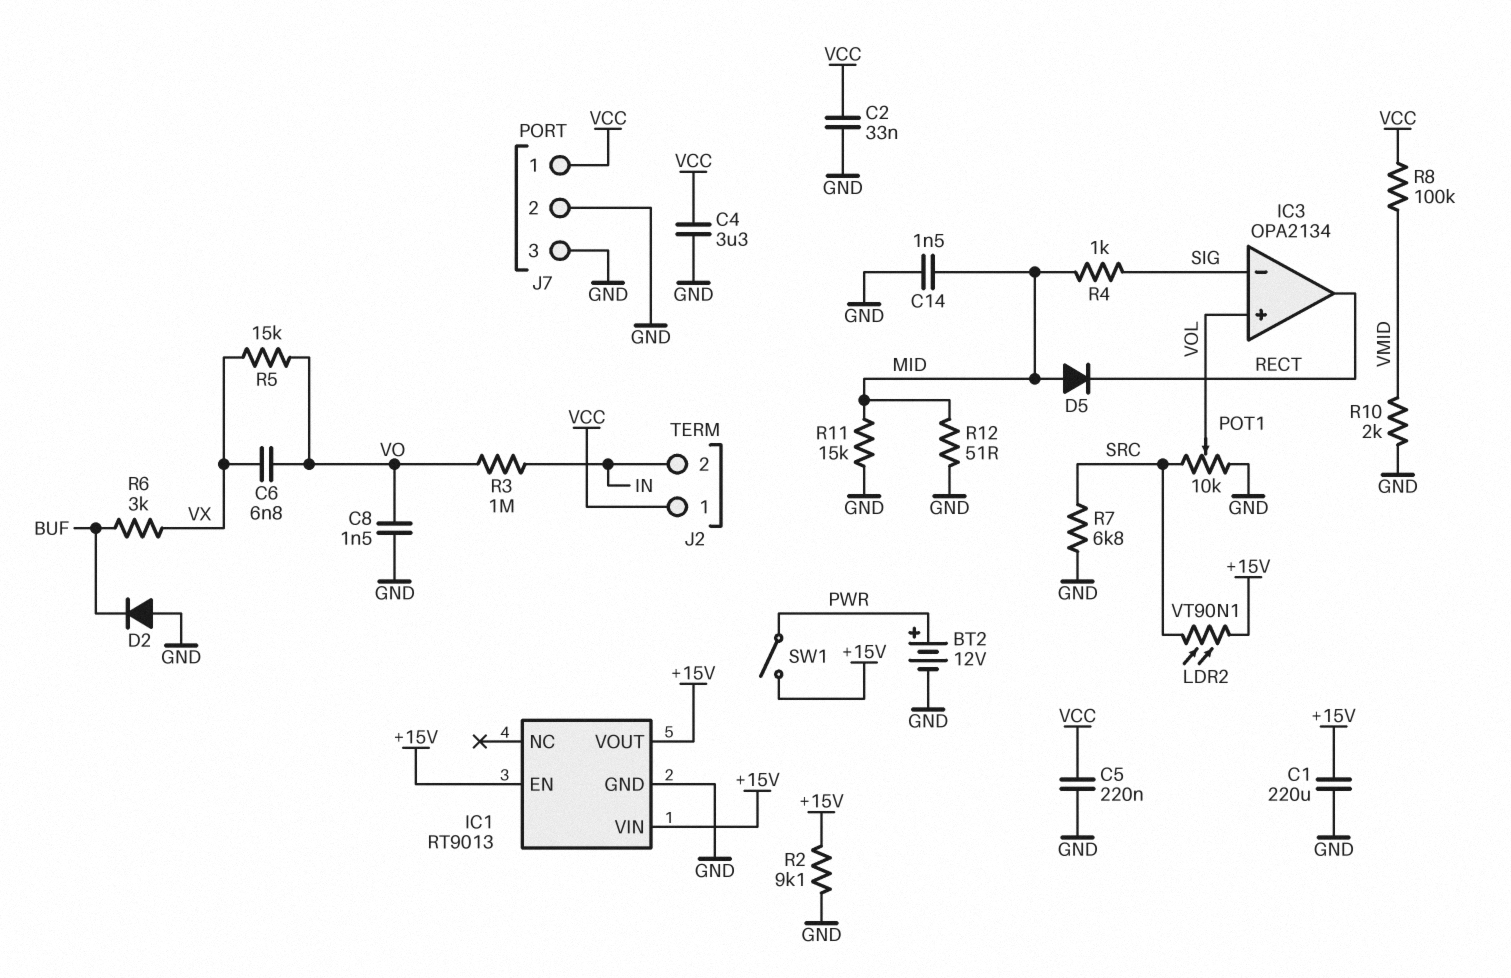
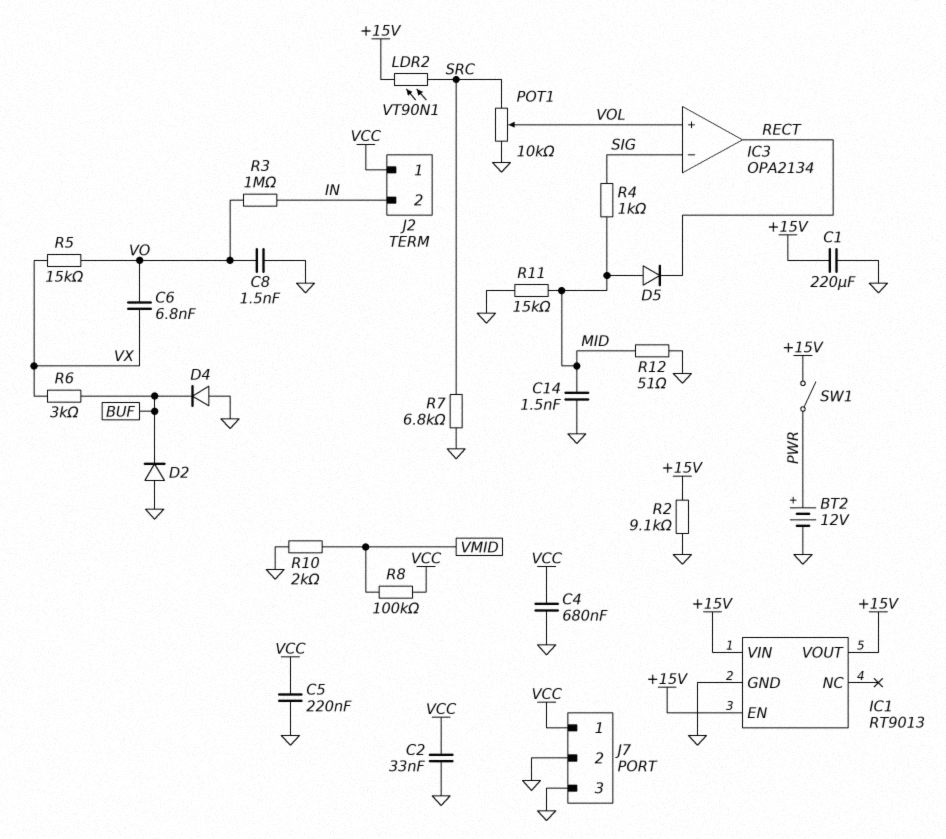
C4: 3.3uF (GND, VCC) -> 680nF (GND, VCC)
D4: none -> diode (A GND, K BUF)

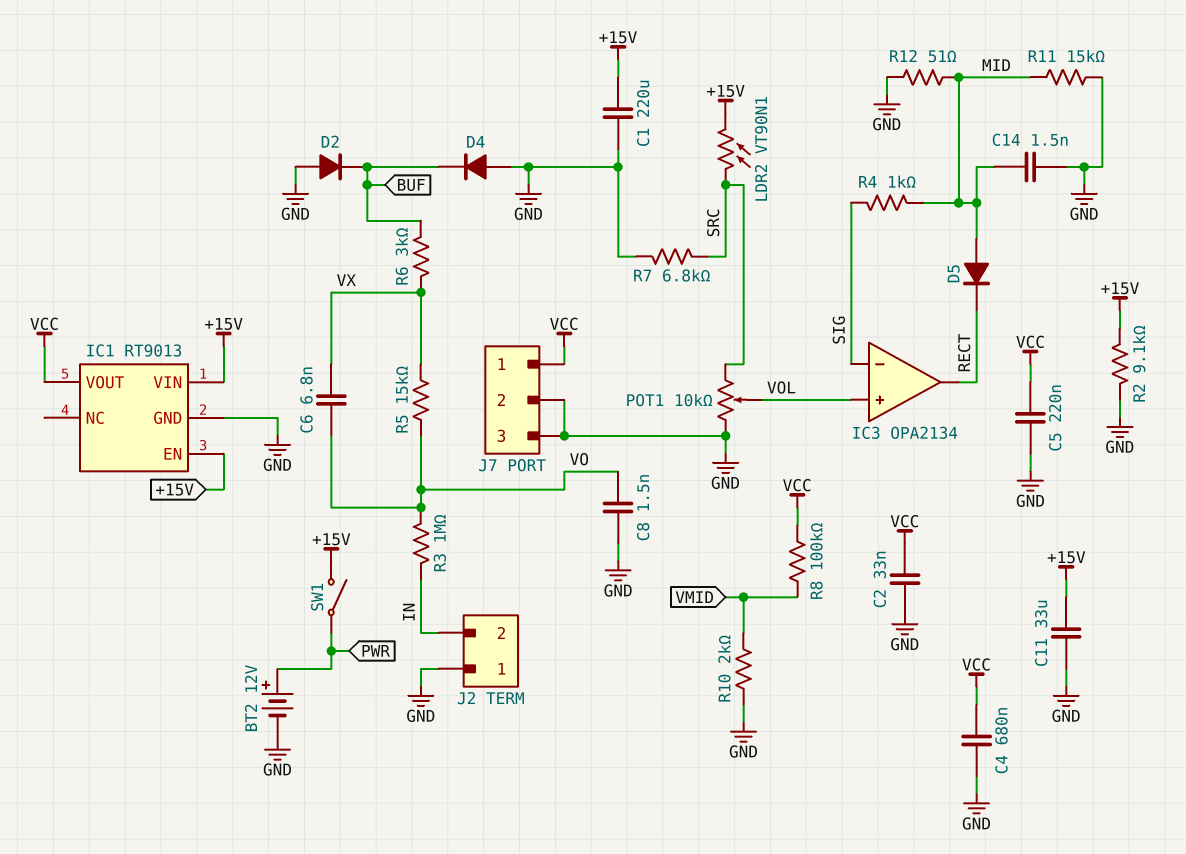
C11: none -> 33uF (+15V, GND)
IC1 pin VOUT: +15V -> VCC
J2 pin 1: VCC -> GND

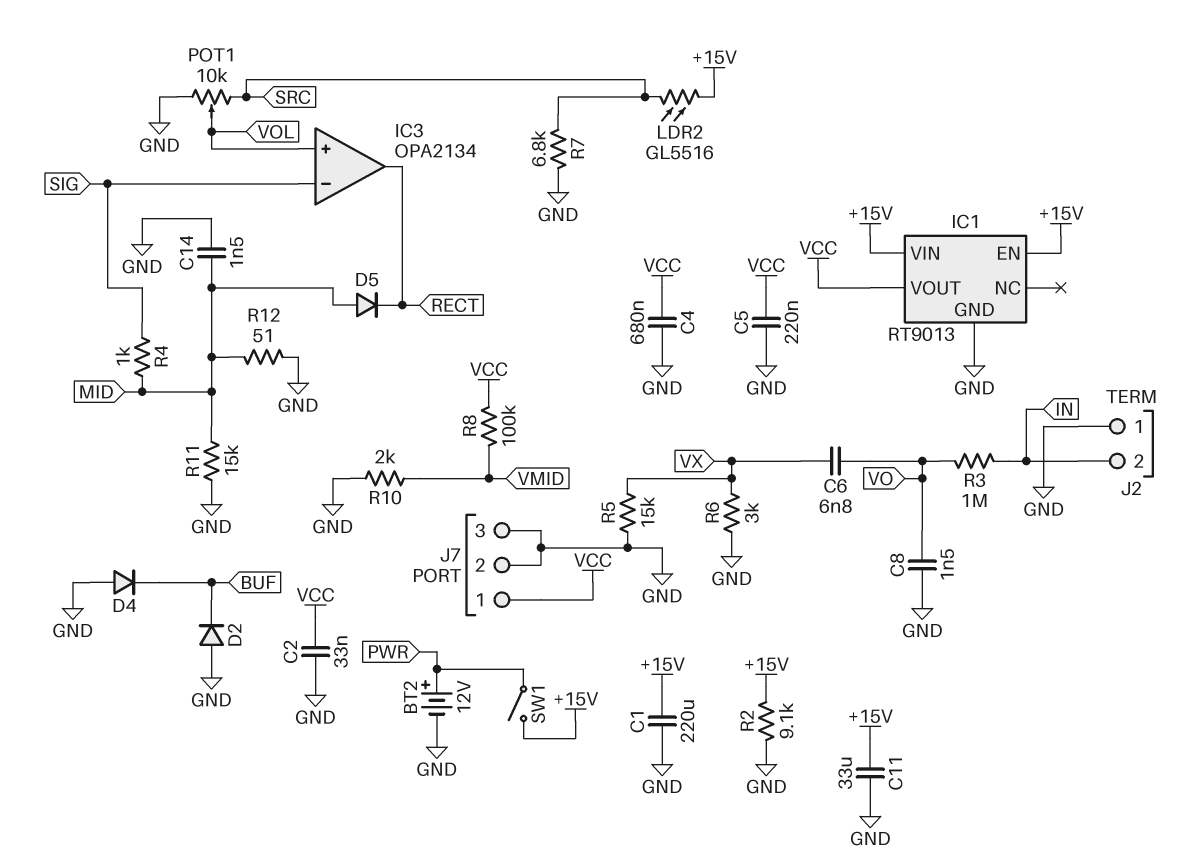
LDR2: VT90N1 (+15V, SRC) -> GL5516 (+15V, SRC)
R5: 15k (VO, VX) -> 15k (GND, VX)
R6: 3k (BUF, VX) -> 3k (GND, VX)

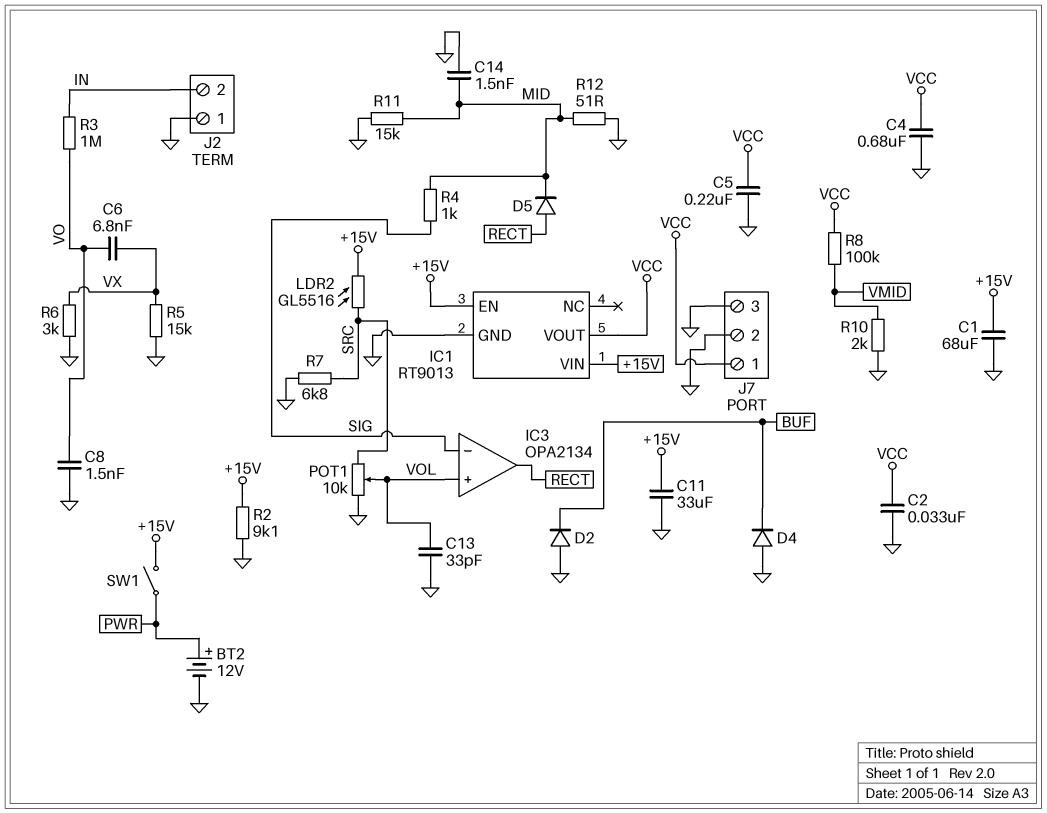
C1: 220uF (+15V, GND) -> 68uF (+15V, GND)
C13: none -> 33pF (GND, VOL)
D5: diode (A MID, K RECT) -> diode (A RECT, K MID)

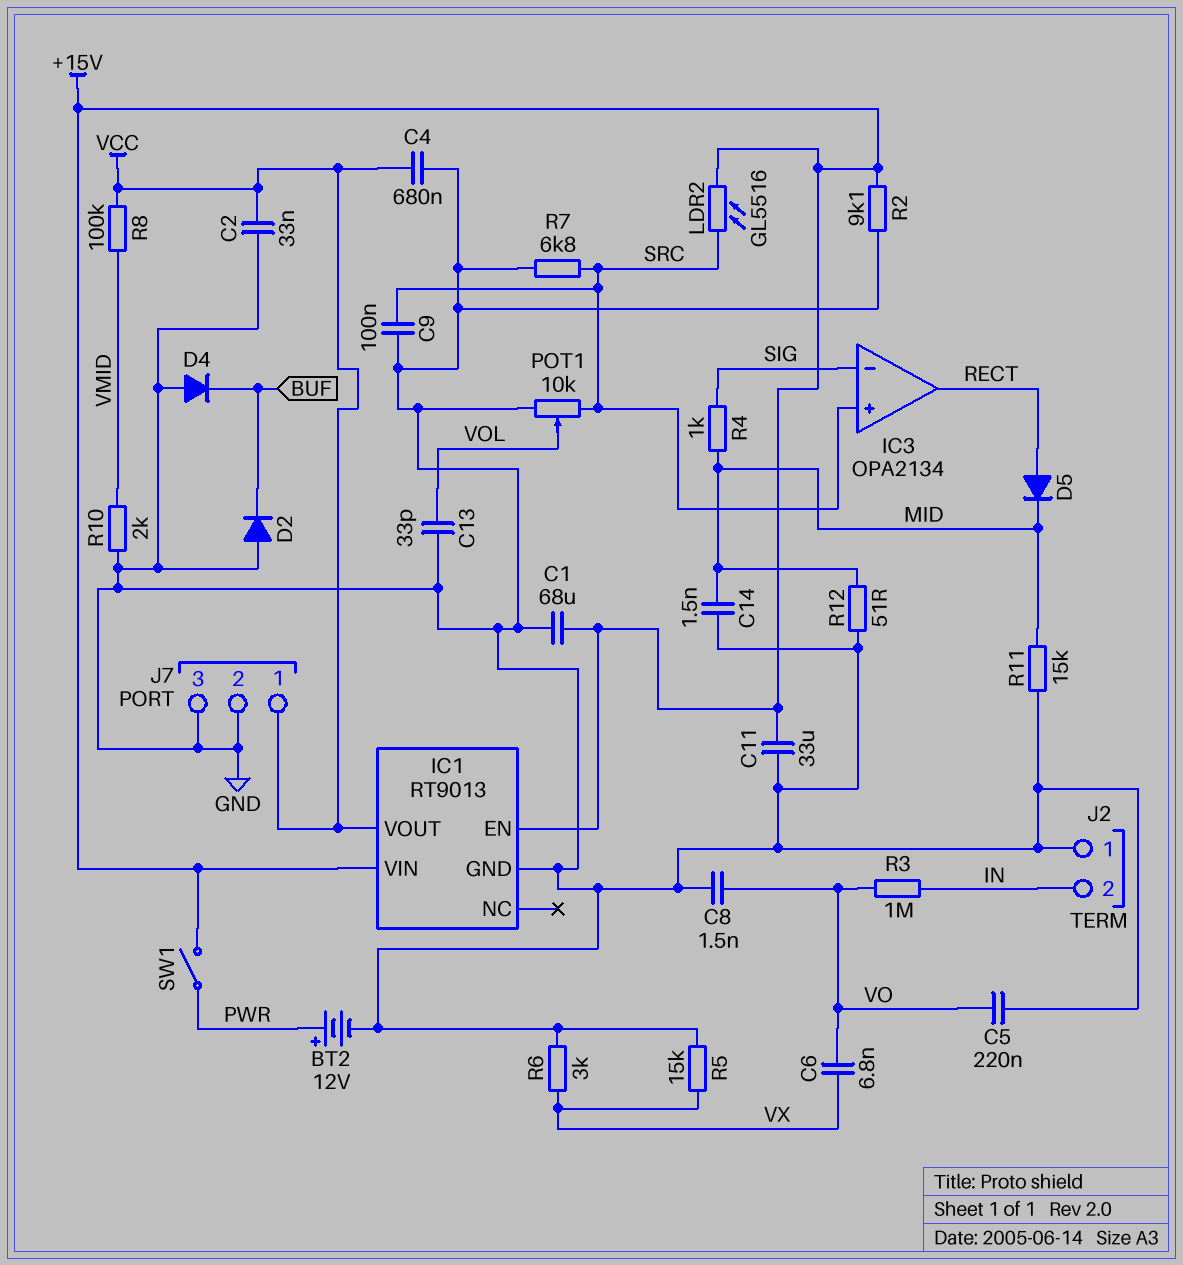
C5: 220nF (GND, VCC) -> 220nF (GND, VO)
C9: none -> 100nF (GND, SRC)
IC3 pin in+: VOL -> SRC

